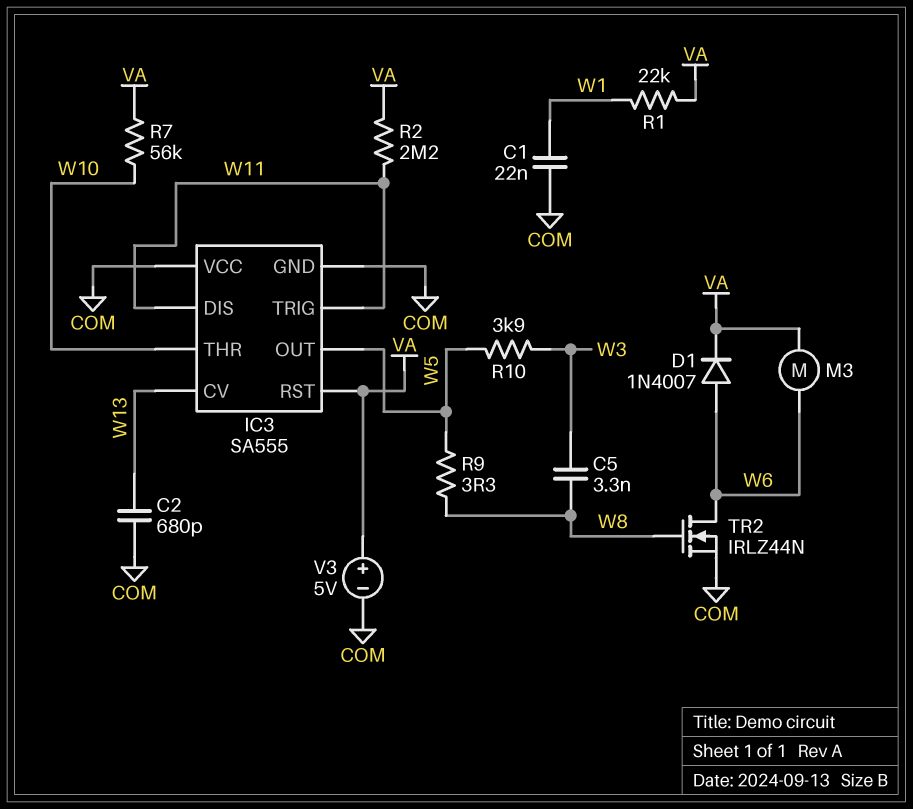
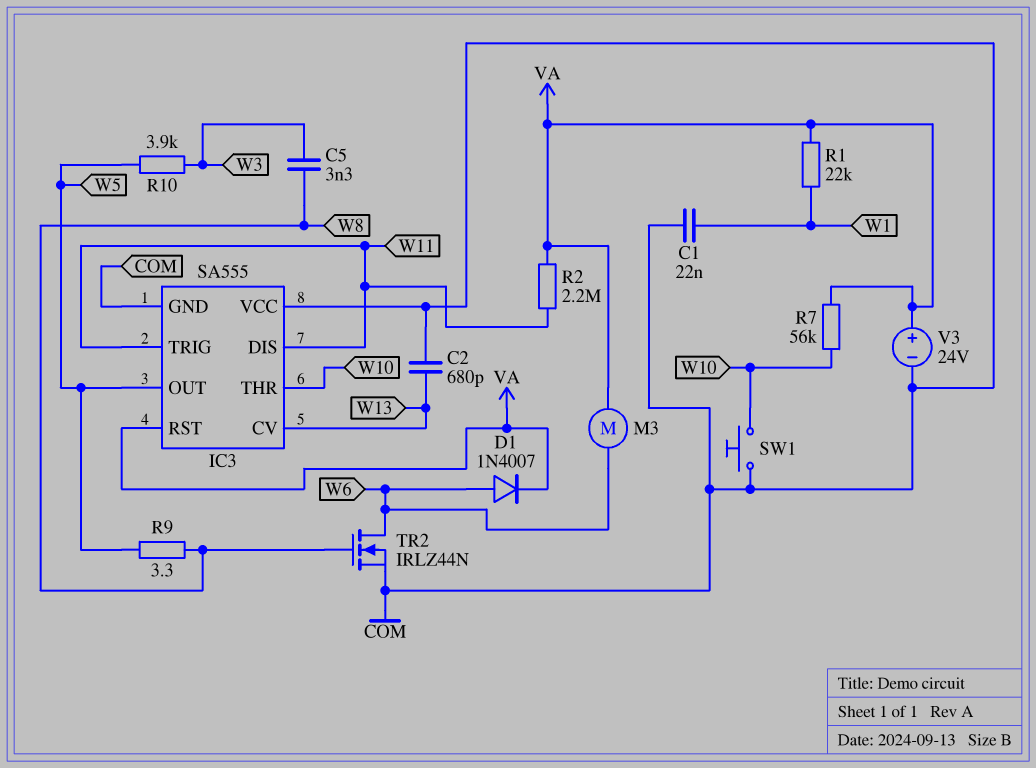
SW1: none -> button (COM, W10)
V3: 5V (plus VA, minus COM) -> 24V (plus VA, minus COM)

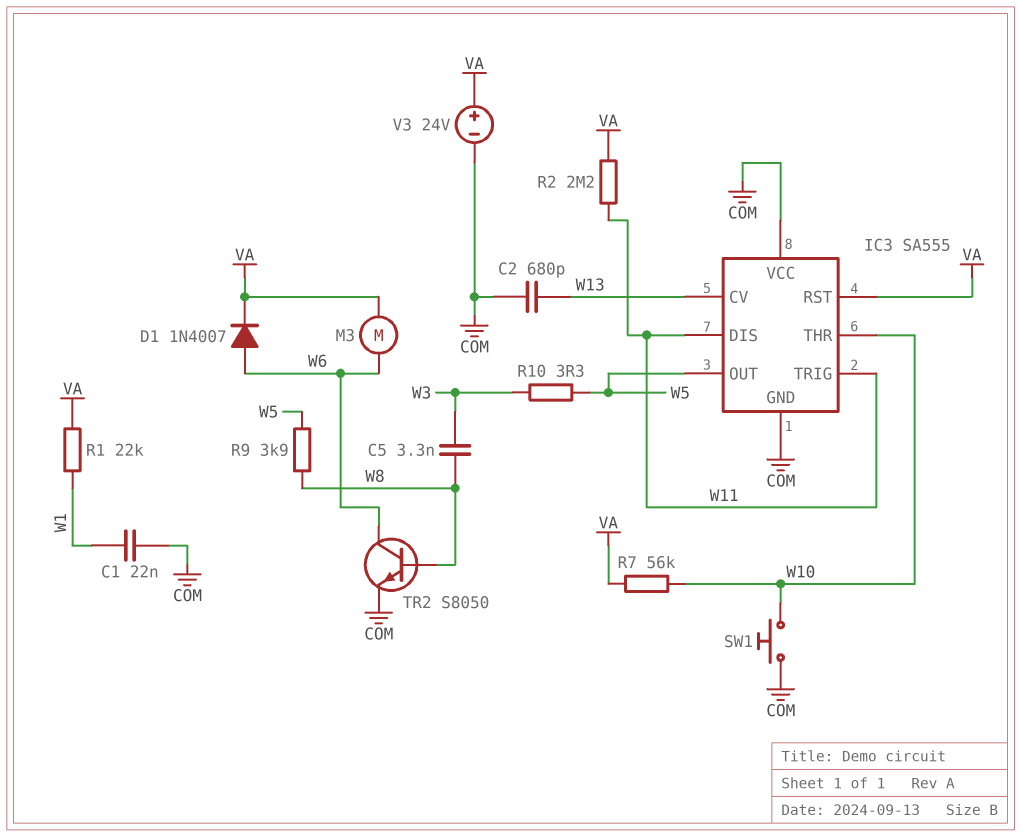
R9: 3.3 (W5, W8) -> 3.9k (W5, W8)
R10: 3.9k (W3, W5) -> 3.3 (W3, W5)
TR2: NMOS IRLZ44N (G W8, D W6, S COM) -> NPN S8050 (B W8, C W6, E COM)

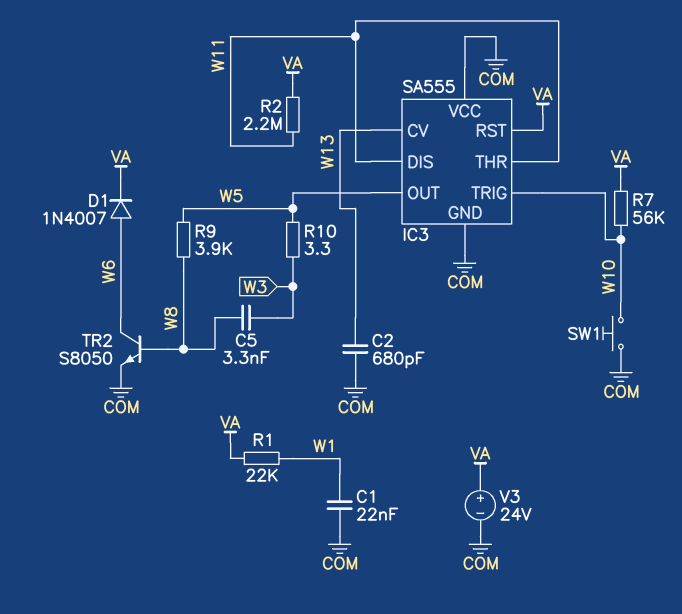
IC3 pin THR: W10 -> W11
IC3 pin TRIG: W11 -> W10
M3: motor (VA, W6) -> none

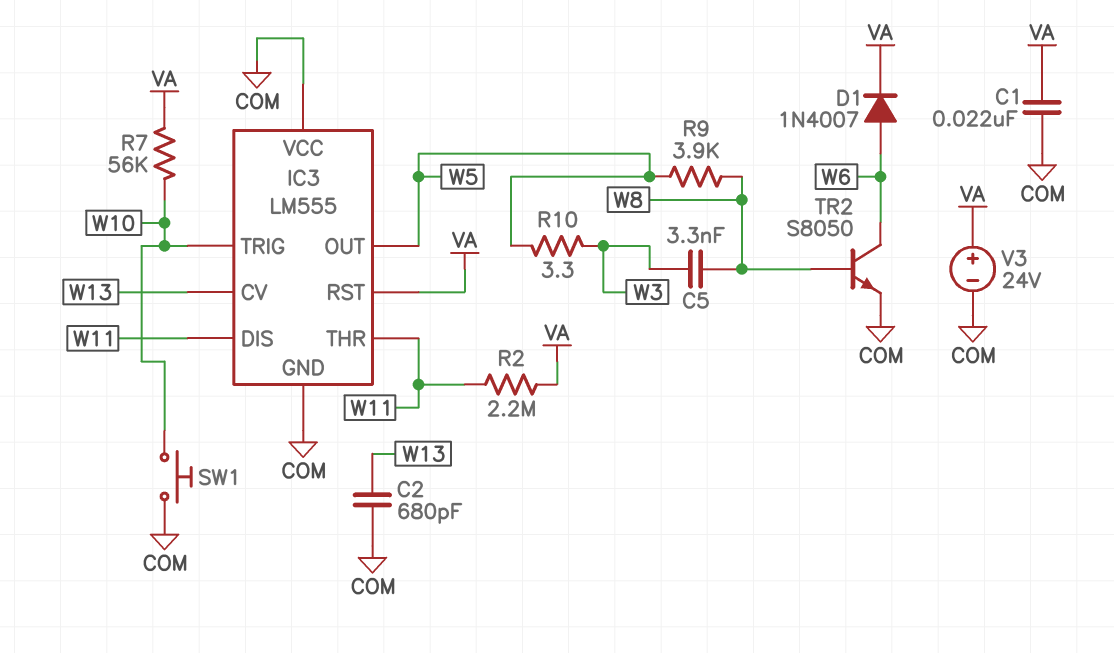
C1: 22nF (COM, W1) -> 22nF (COM, VA)
IC3: SA555 -> LM555
R1: 22k (VA, W1) -> none

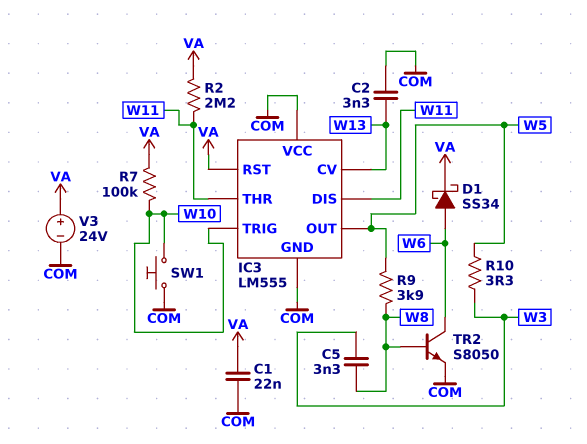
C2: 680pF (COM, W13) -> 3.3nF (COM, W13)
D1: diode 1N4007 (A W6, K VA) -> schottky SS34 (A W6, K VA)
R7: 56k (VA, W10) -> 100k (VA, W10)

